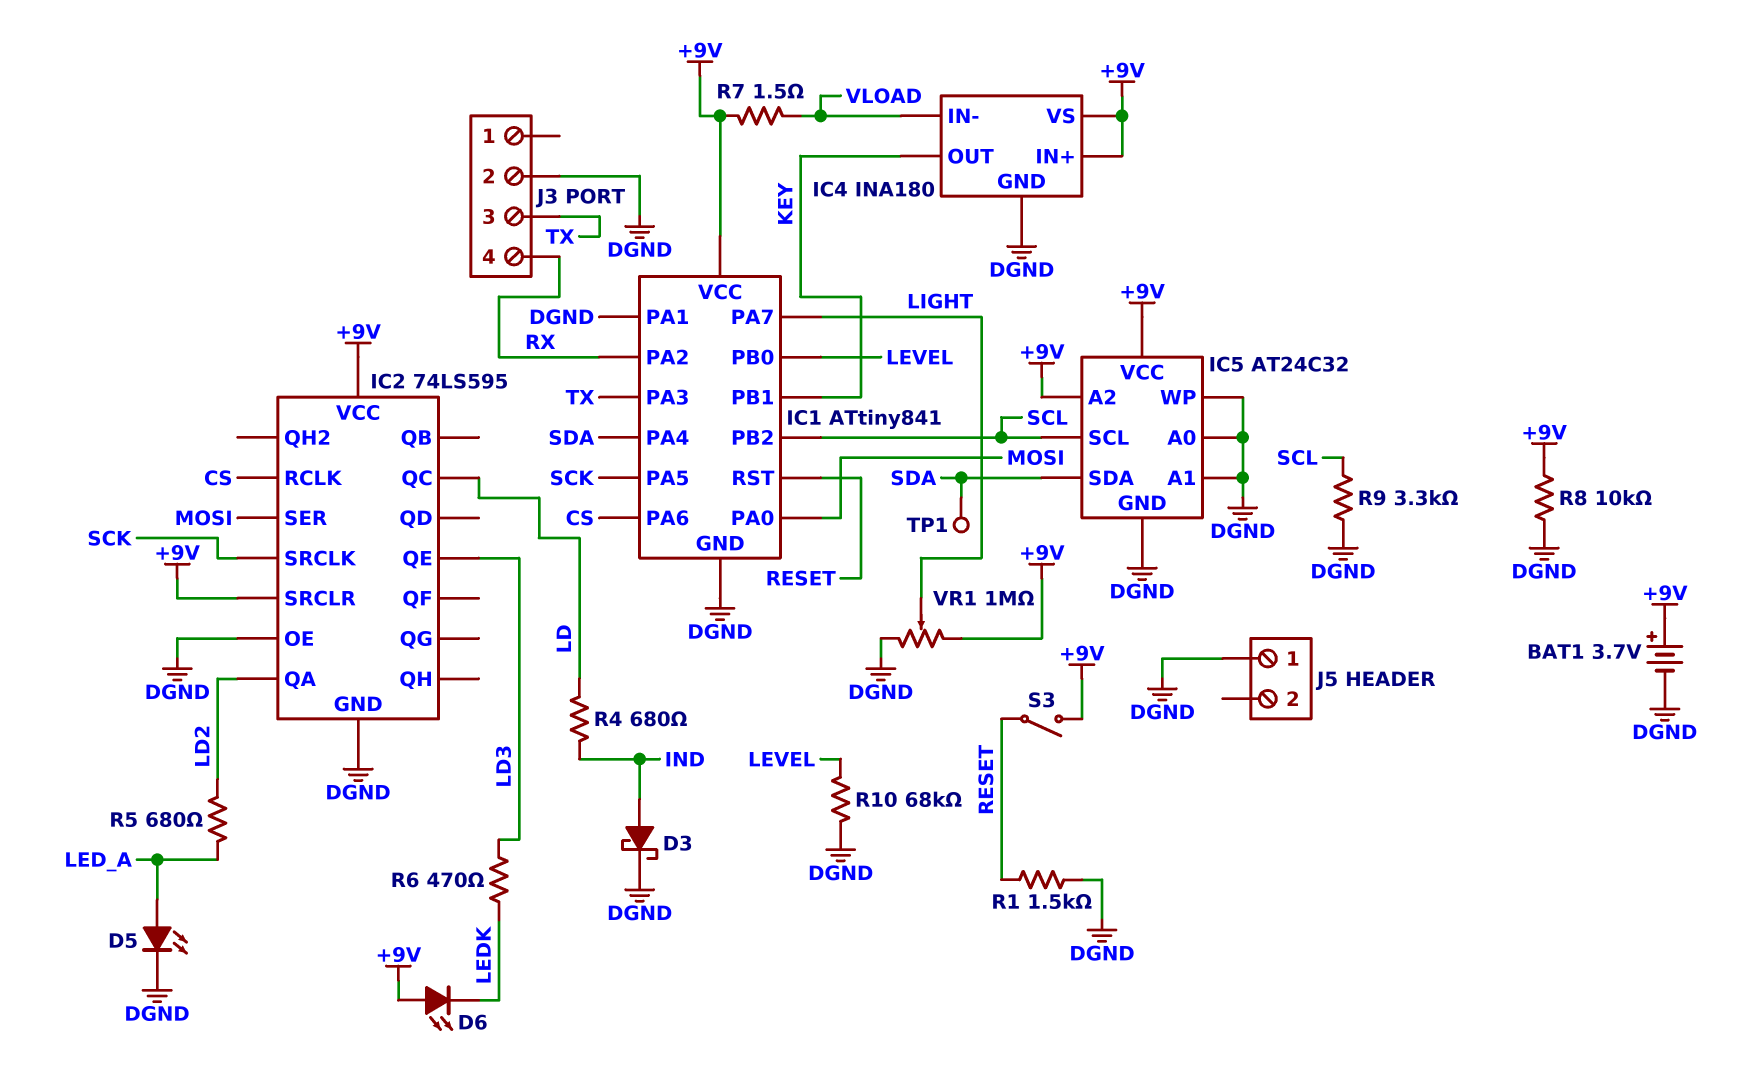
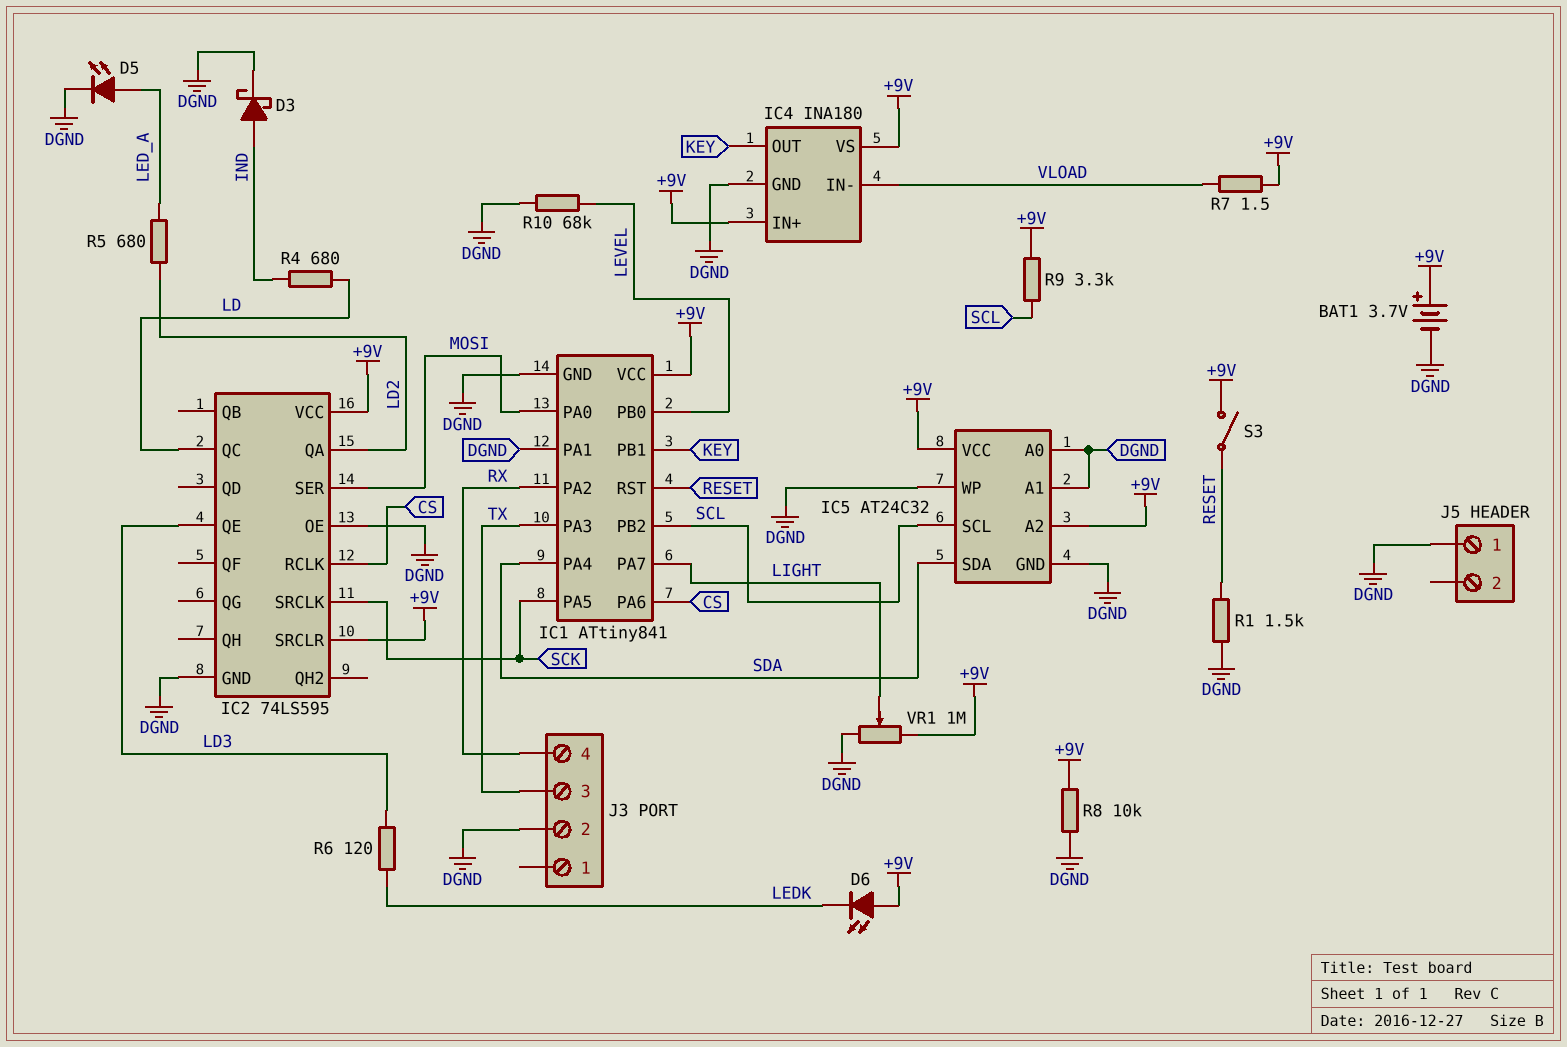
R6: 470 (LD3, LEDK) -> 120 (LD3, LEDK)
R9: 3.3k (DGND, SCL) -> 3.3k (+9V, SCL)
TP1: test point (SDA) -> none

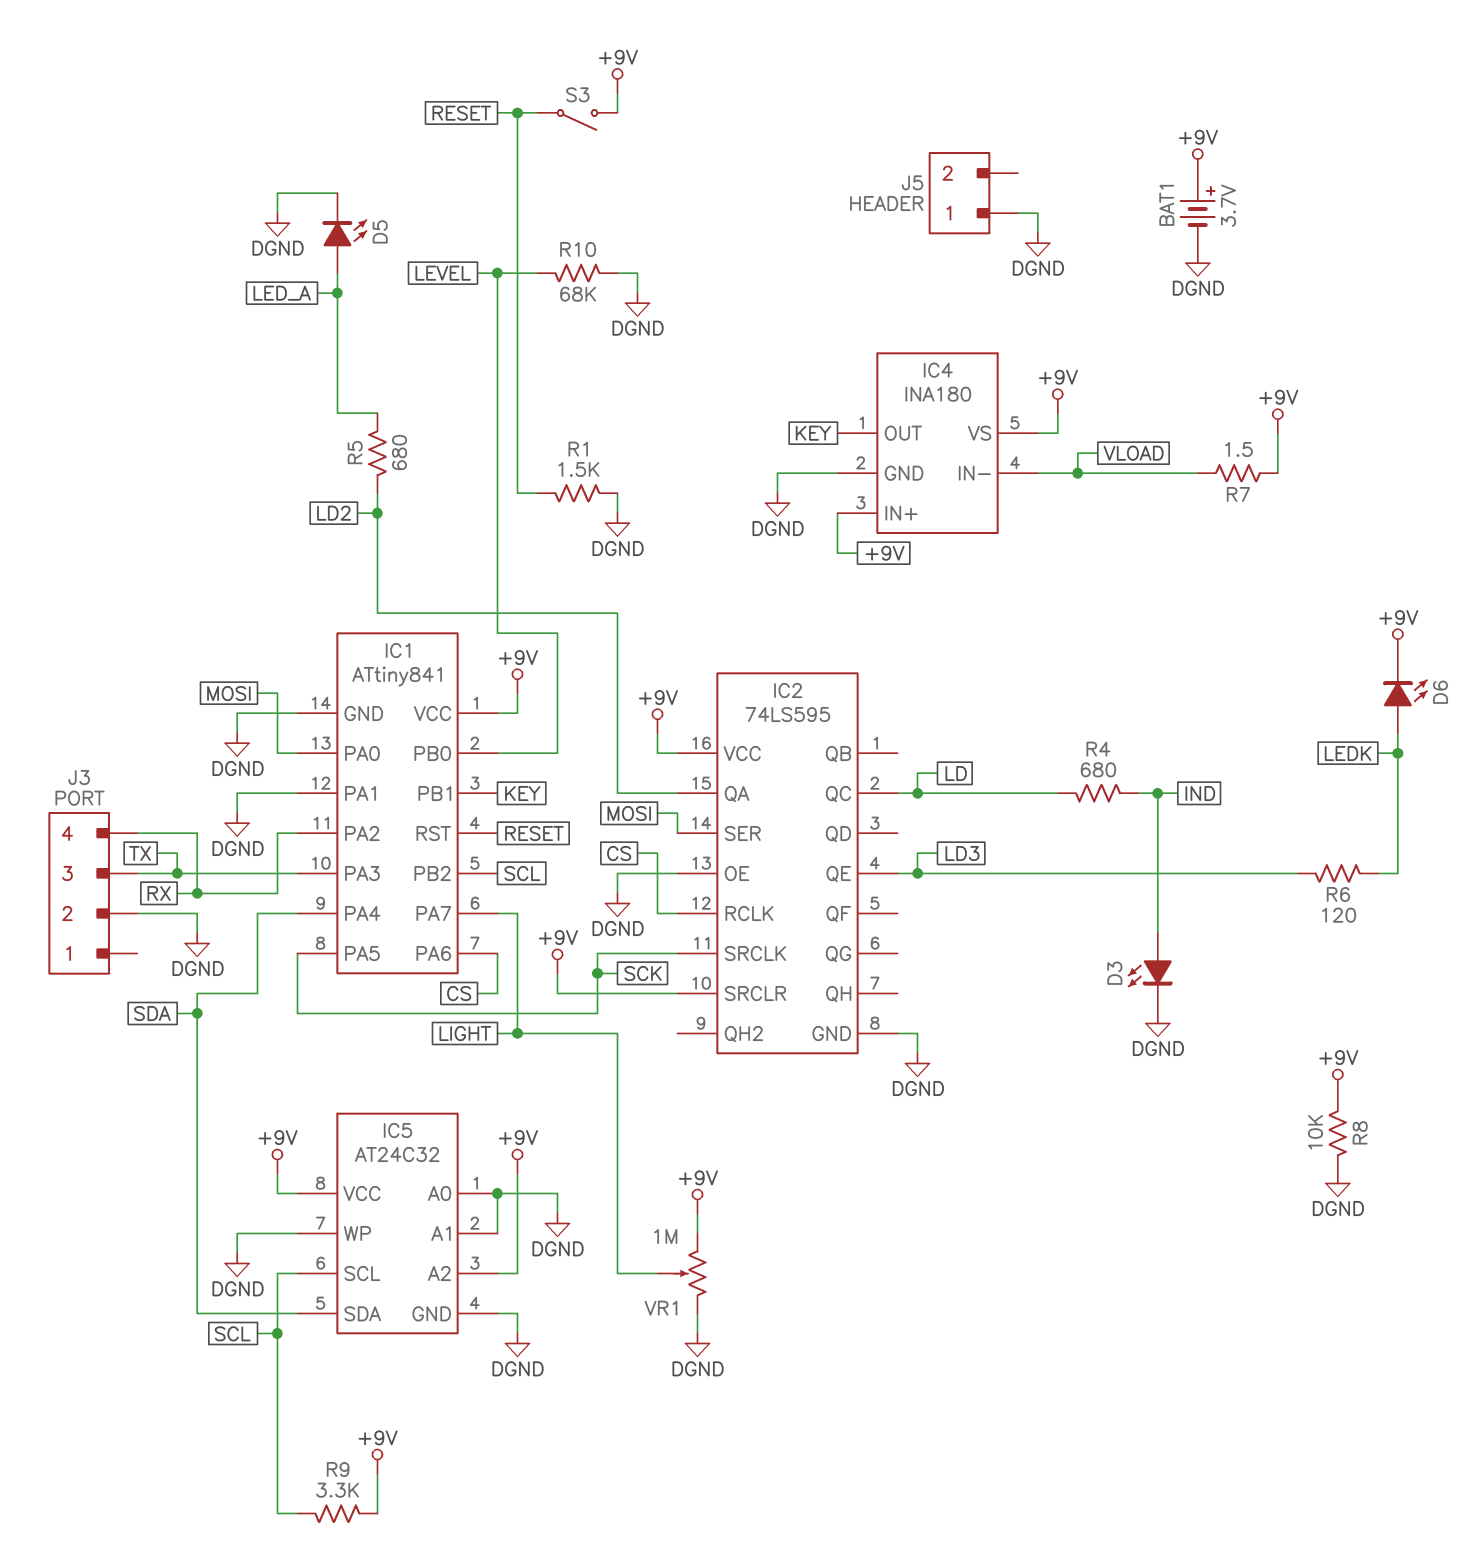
D3: schottky (A IND, K DGND) -> LED (A IND, K DGND)
D6: LED (A +9V, K LEDK) -> LED (A LEDK, K +9V)

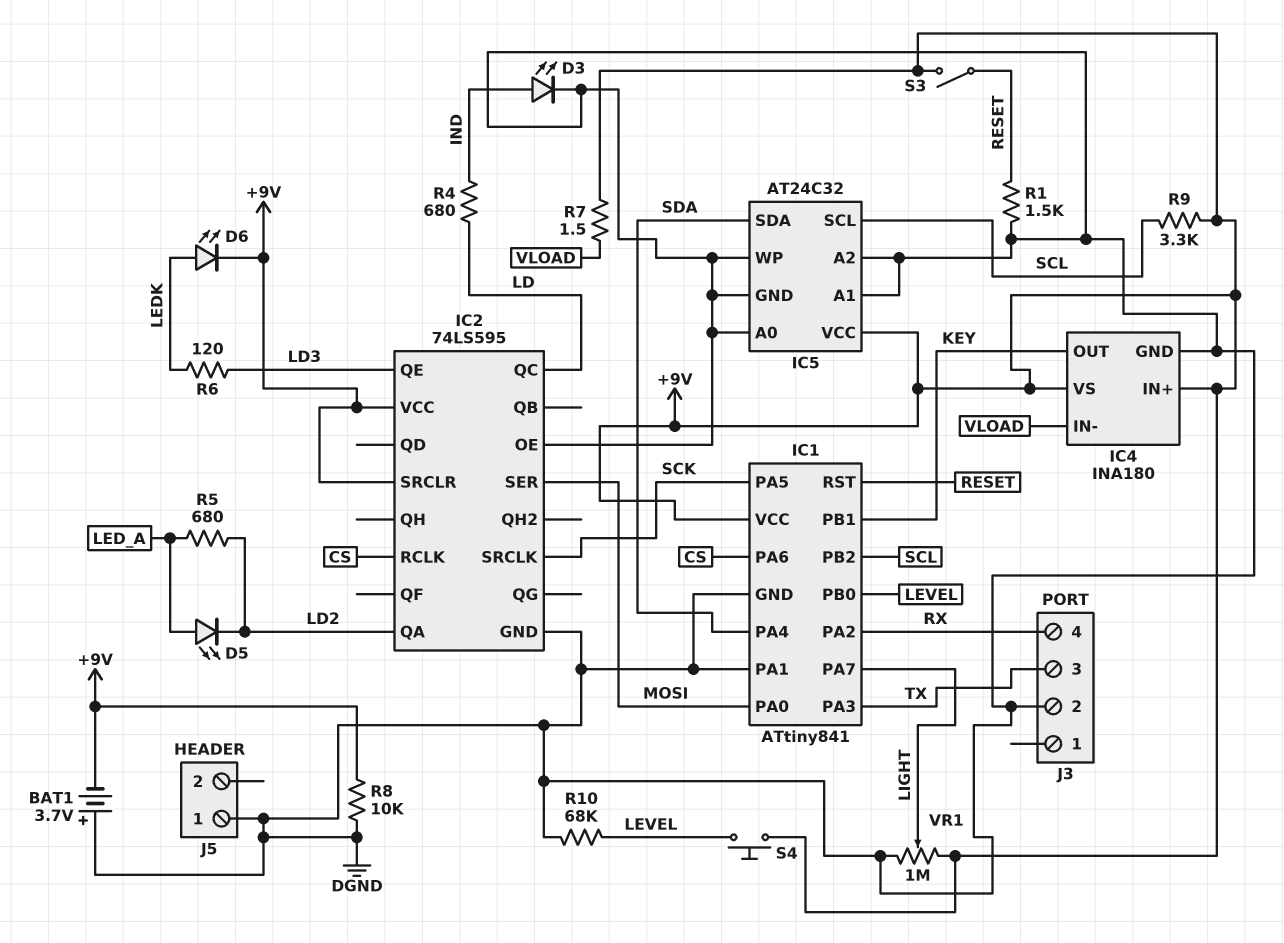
BAT1: 3.7V (plus +9V, minus DGND) -> 3.7V (plus DGND, minus +9V)
D5: LED (A LED_A, K DGND) -> LED (A LED_A, K LD2)
IC5 pin A2: +9V -> DGND
S4: none -> button (+9V, LEVEL)

